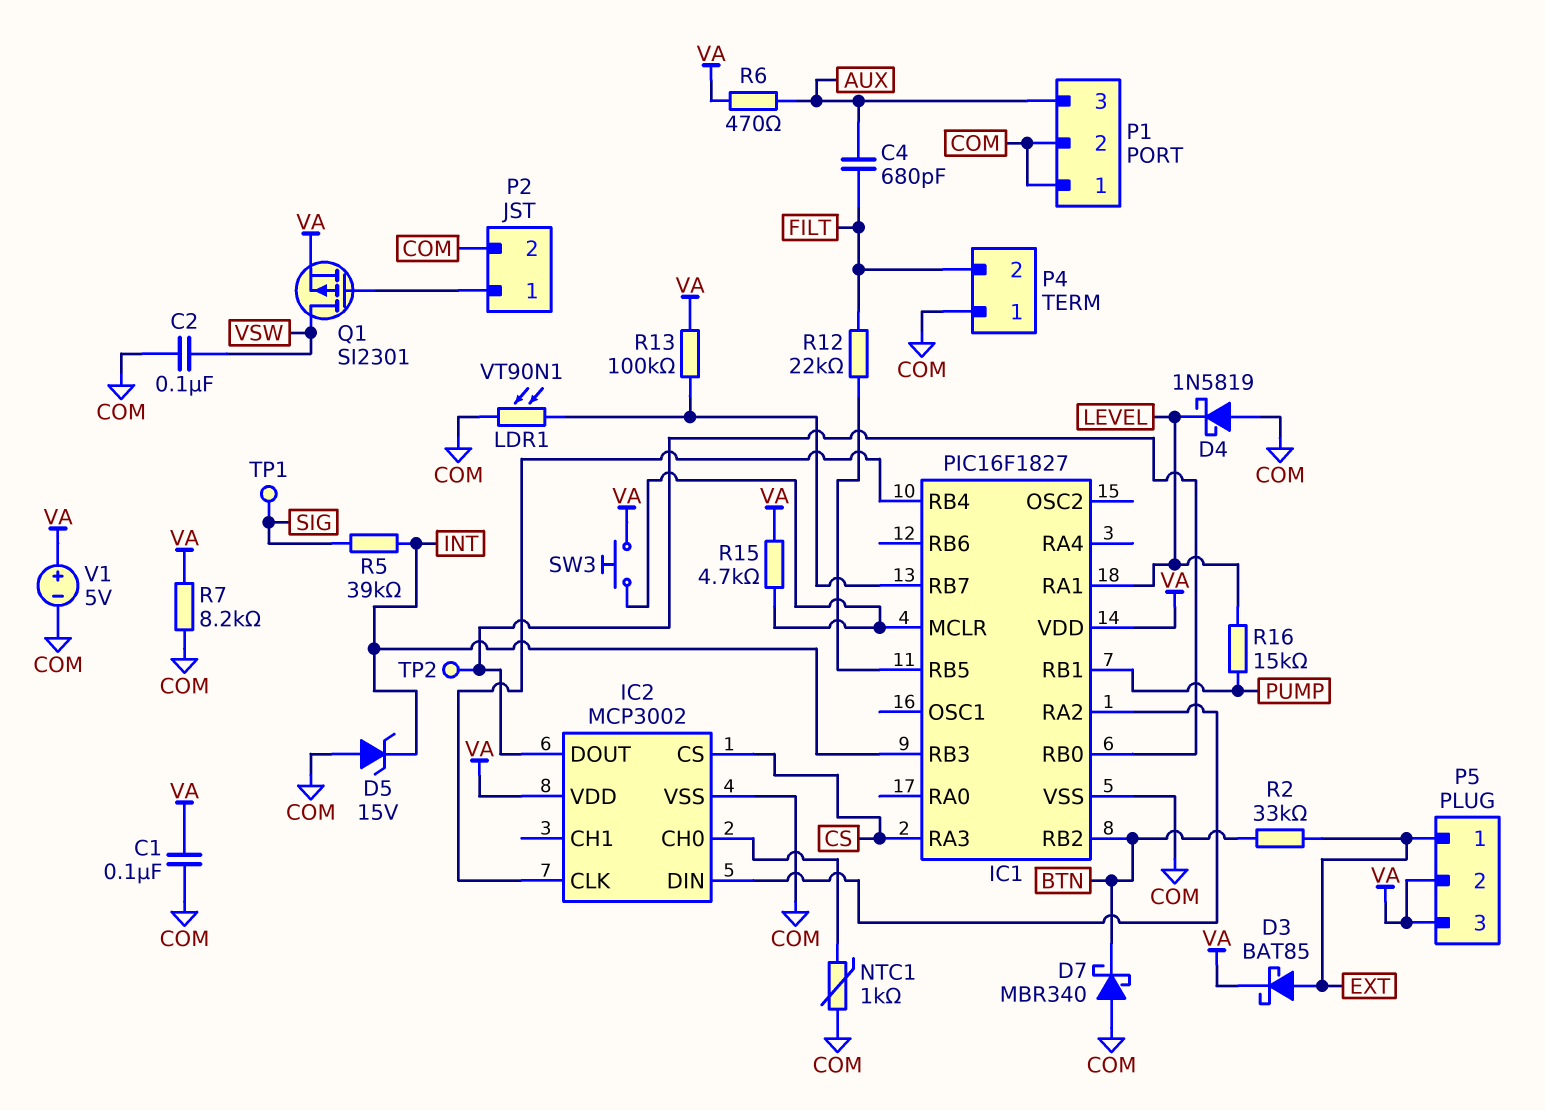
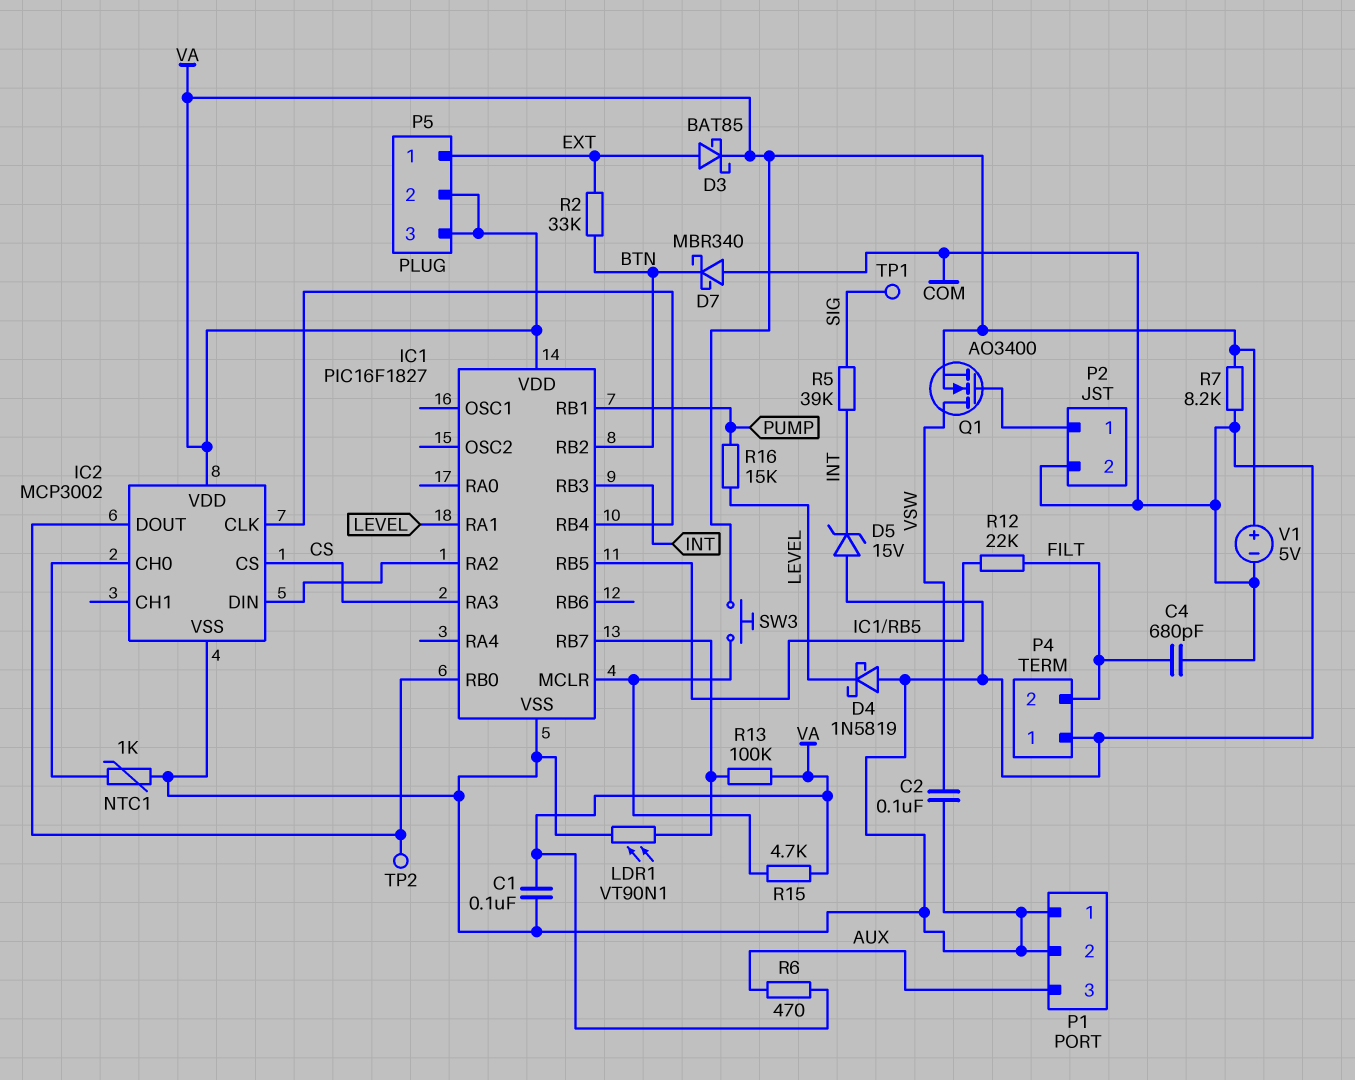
C4: 680pF (AUX, FILT) -> 680pF (COM, FILT)
Q1: PMOS SI2301 (G P2/1, D VSW, S VA) -> NMOS AO3400 (G P2/1, D VSW, S VA)

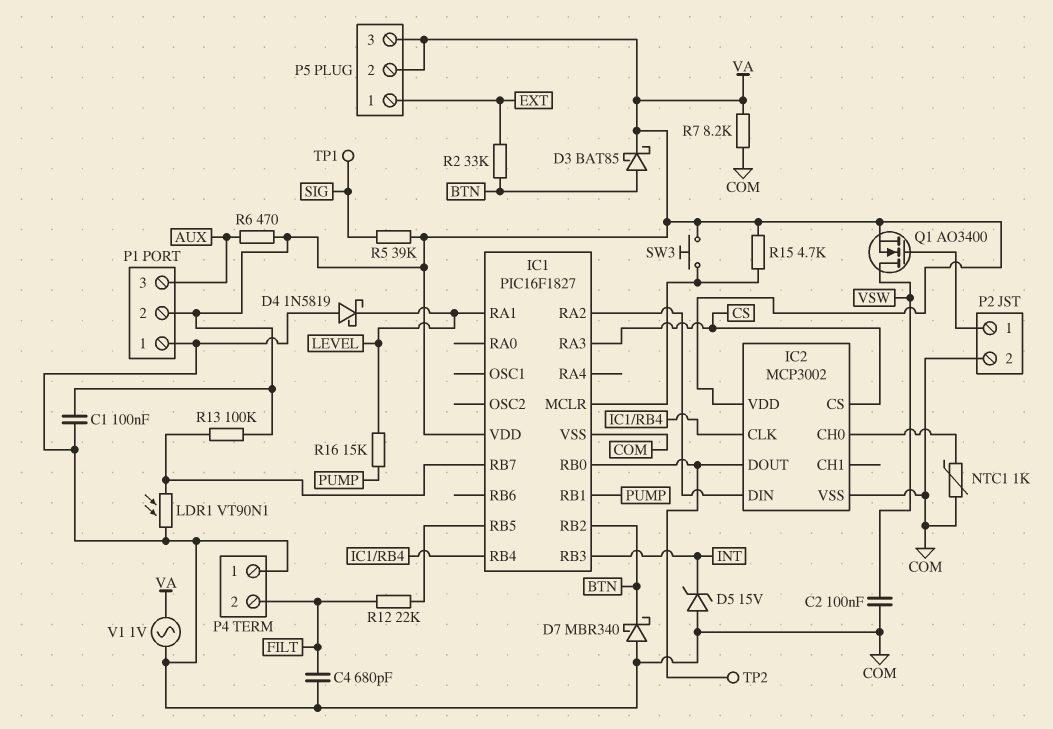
D3: schottky BAT85 (A EXT, K VA) -> schottky BAT85 (A BTN, K VA)
P1 pin 2: COM -> VA
R5: 39k (INT, SIG) -> 39k (SIG, VA)
V1: 5V (plus VA, minus COM) -> AC 1V (COM, VA)

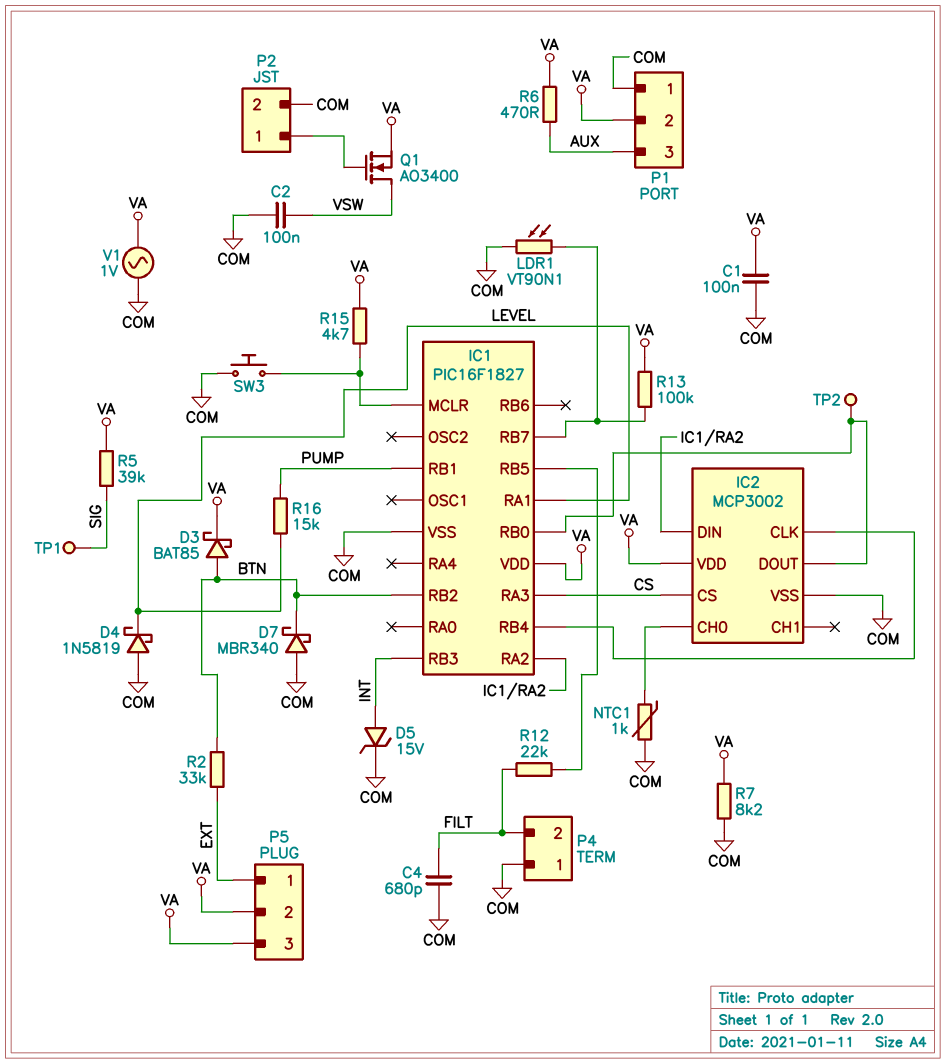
D5: zener 15V (A COM, K INT) -> zener 15V (A INT, K COM)
SW3: button (IC1/MCLR, VA) -> button (COM, IC1/MCLR)

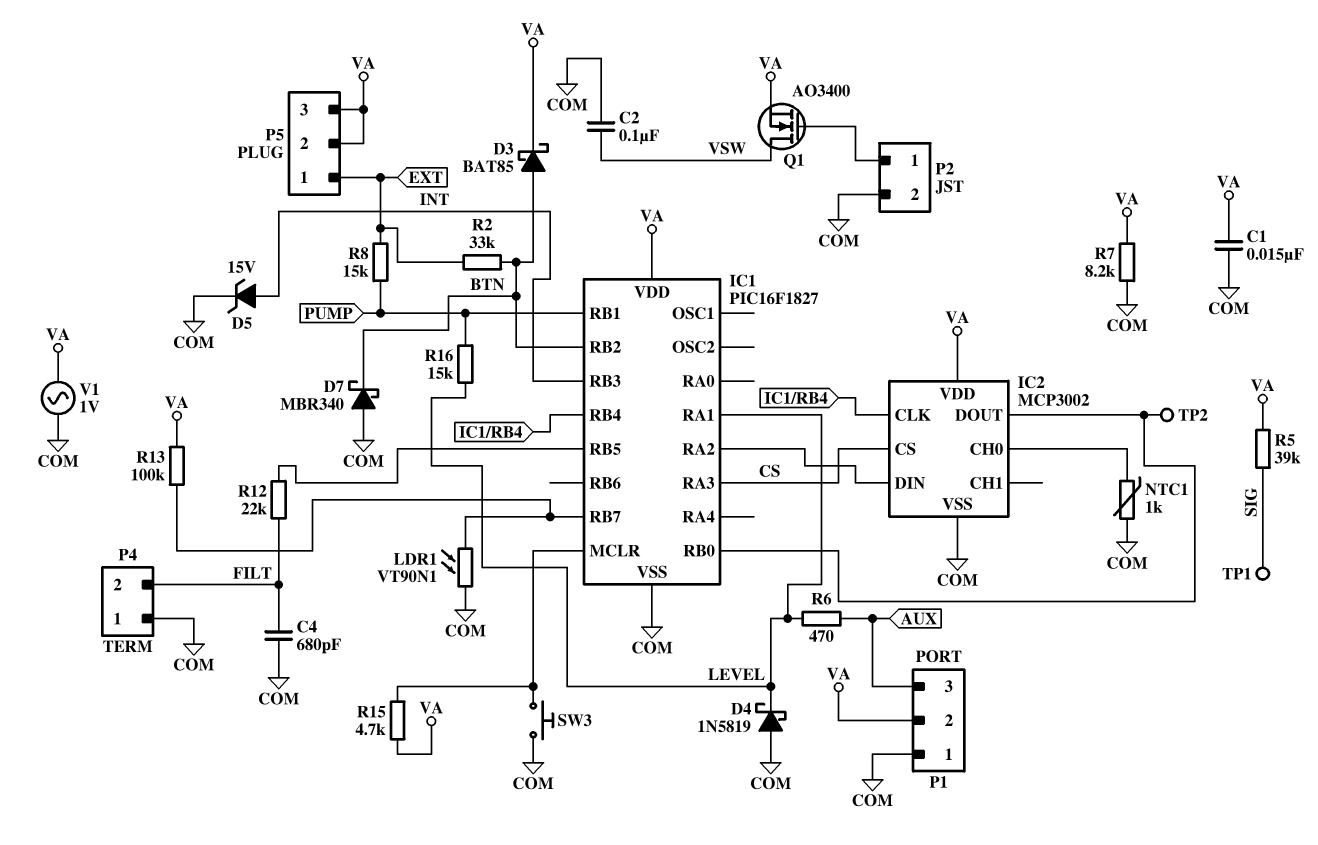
C1: 100nF (COM, VA) -> 15nF (COM, VA)
R6: 470 (AUX, VA) -> 470 (AUX, LEVEL)
R8: none -> 15k (EXT, PUMP)

